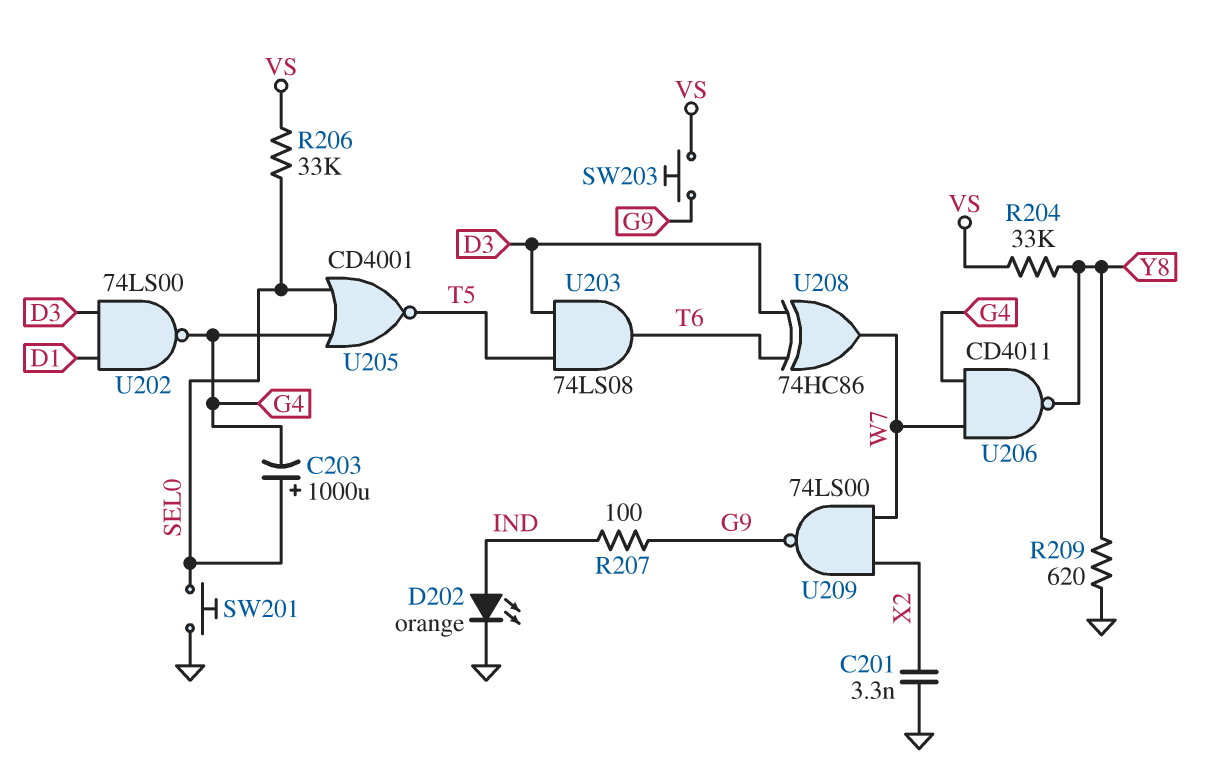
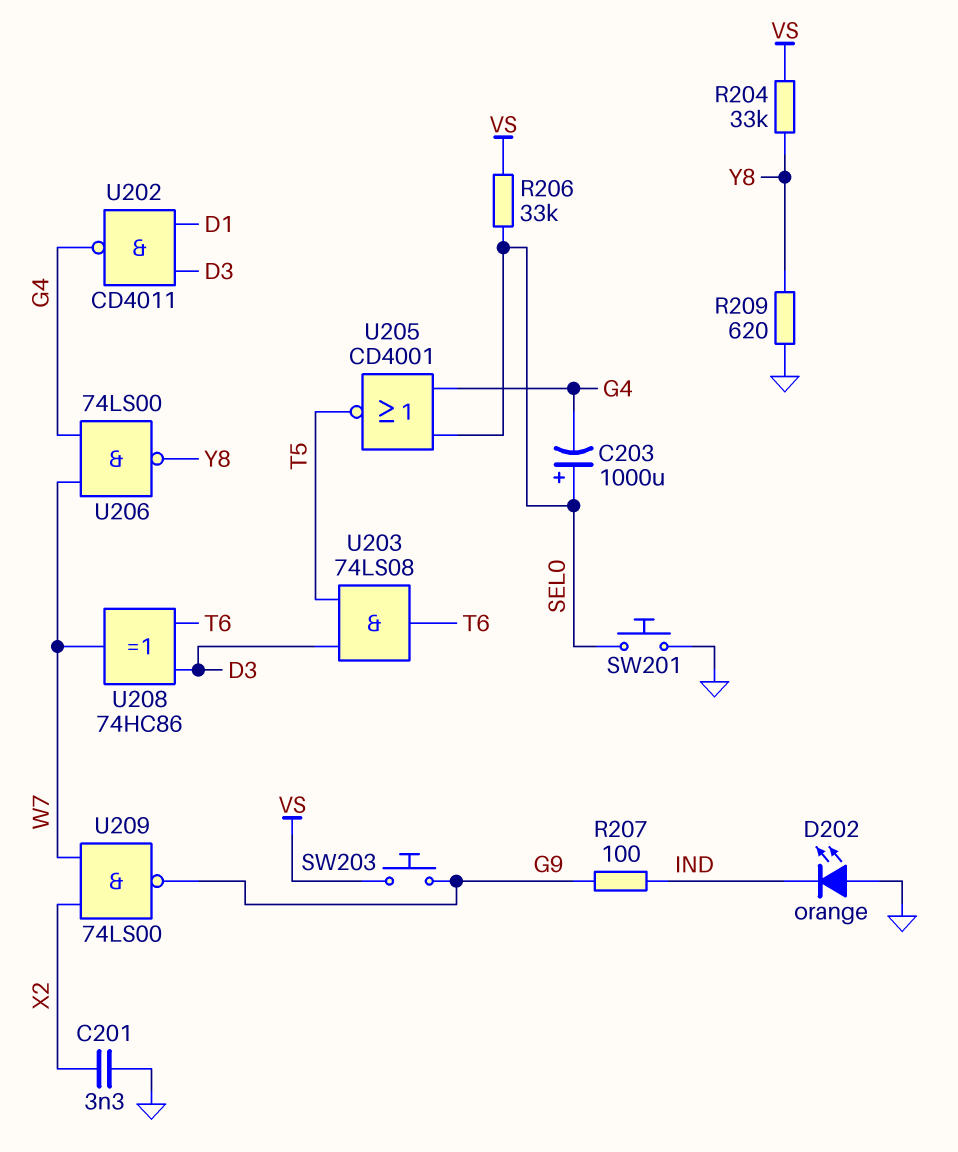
D202: LED orange (A IND, K GND) -> LED orange (A GND, K IND)
U202: NAND 74LS00 (in D1, in D3, out G4) -> NAND CD4011 (in D1, in D3, out G4)
U206: NAND CD4011 (in G4, in W7, out Y8) -> NAND 74LS00 (in G4, in W7, out Y8)

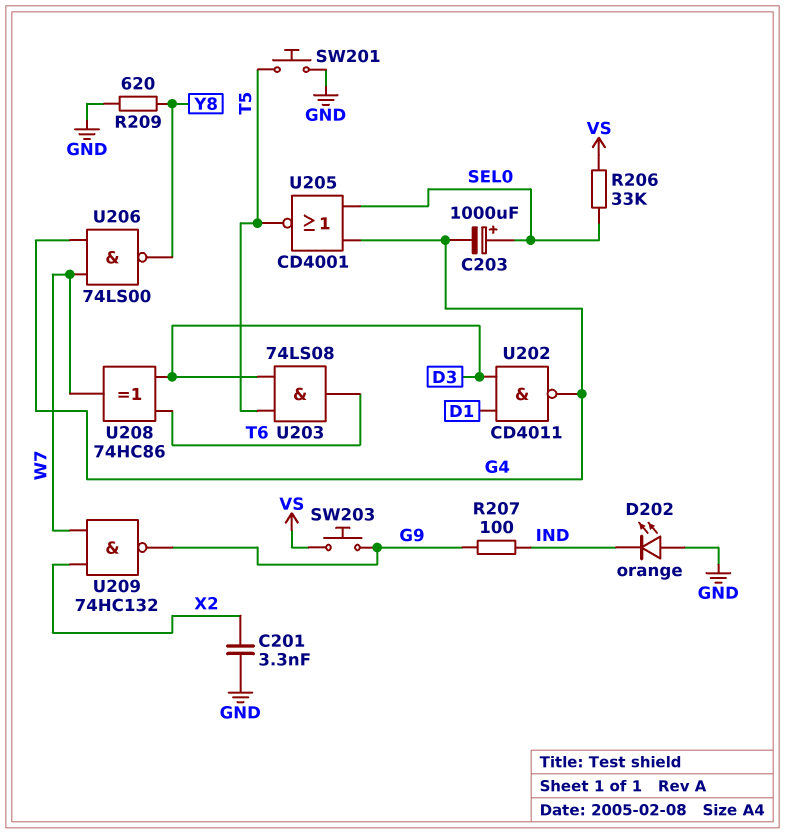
R204: 33k (VS, Y8) -> none
SW201: button (GND, SEL0) -> button (GND, T5)
U209: NAND 74LS00 (in W7, in X2, out G9) -> NAND 74HC132 (in W7, in X2, out G9)

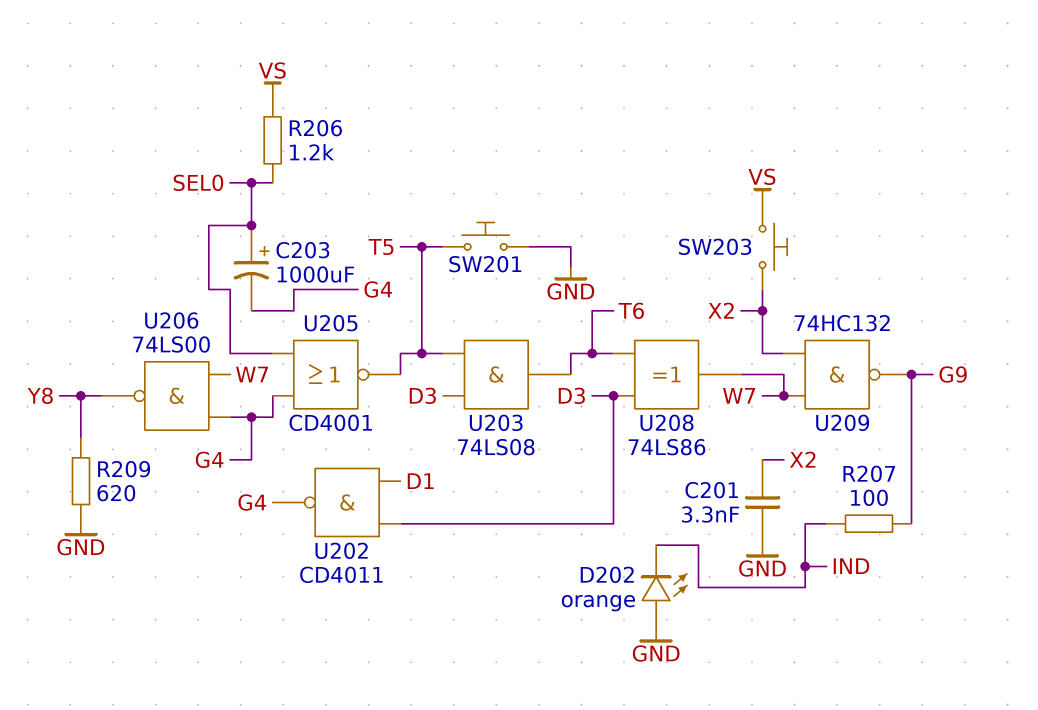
R206: 33k (SEL0, VS) -> 1.2k (SEL0, VS)
SW203: button (G9, VS) -> button (VS, X2)
U208: XOR 74HC86 (in D3, in T6, out W7) -> XOR 74LS86 (in D3, in T6, out W7)

